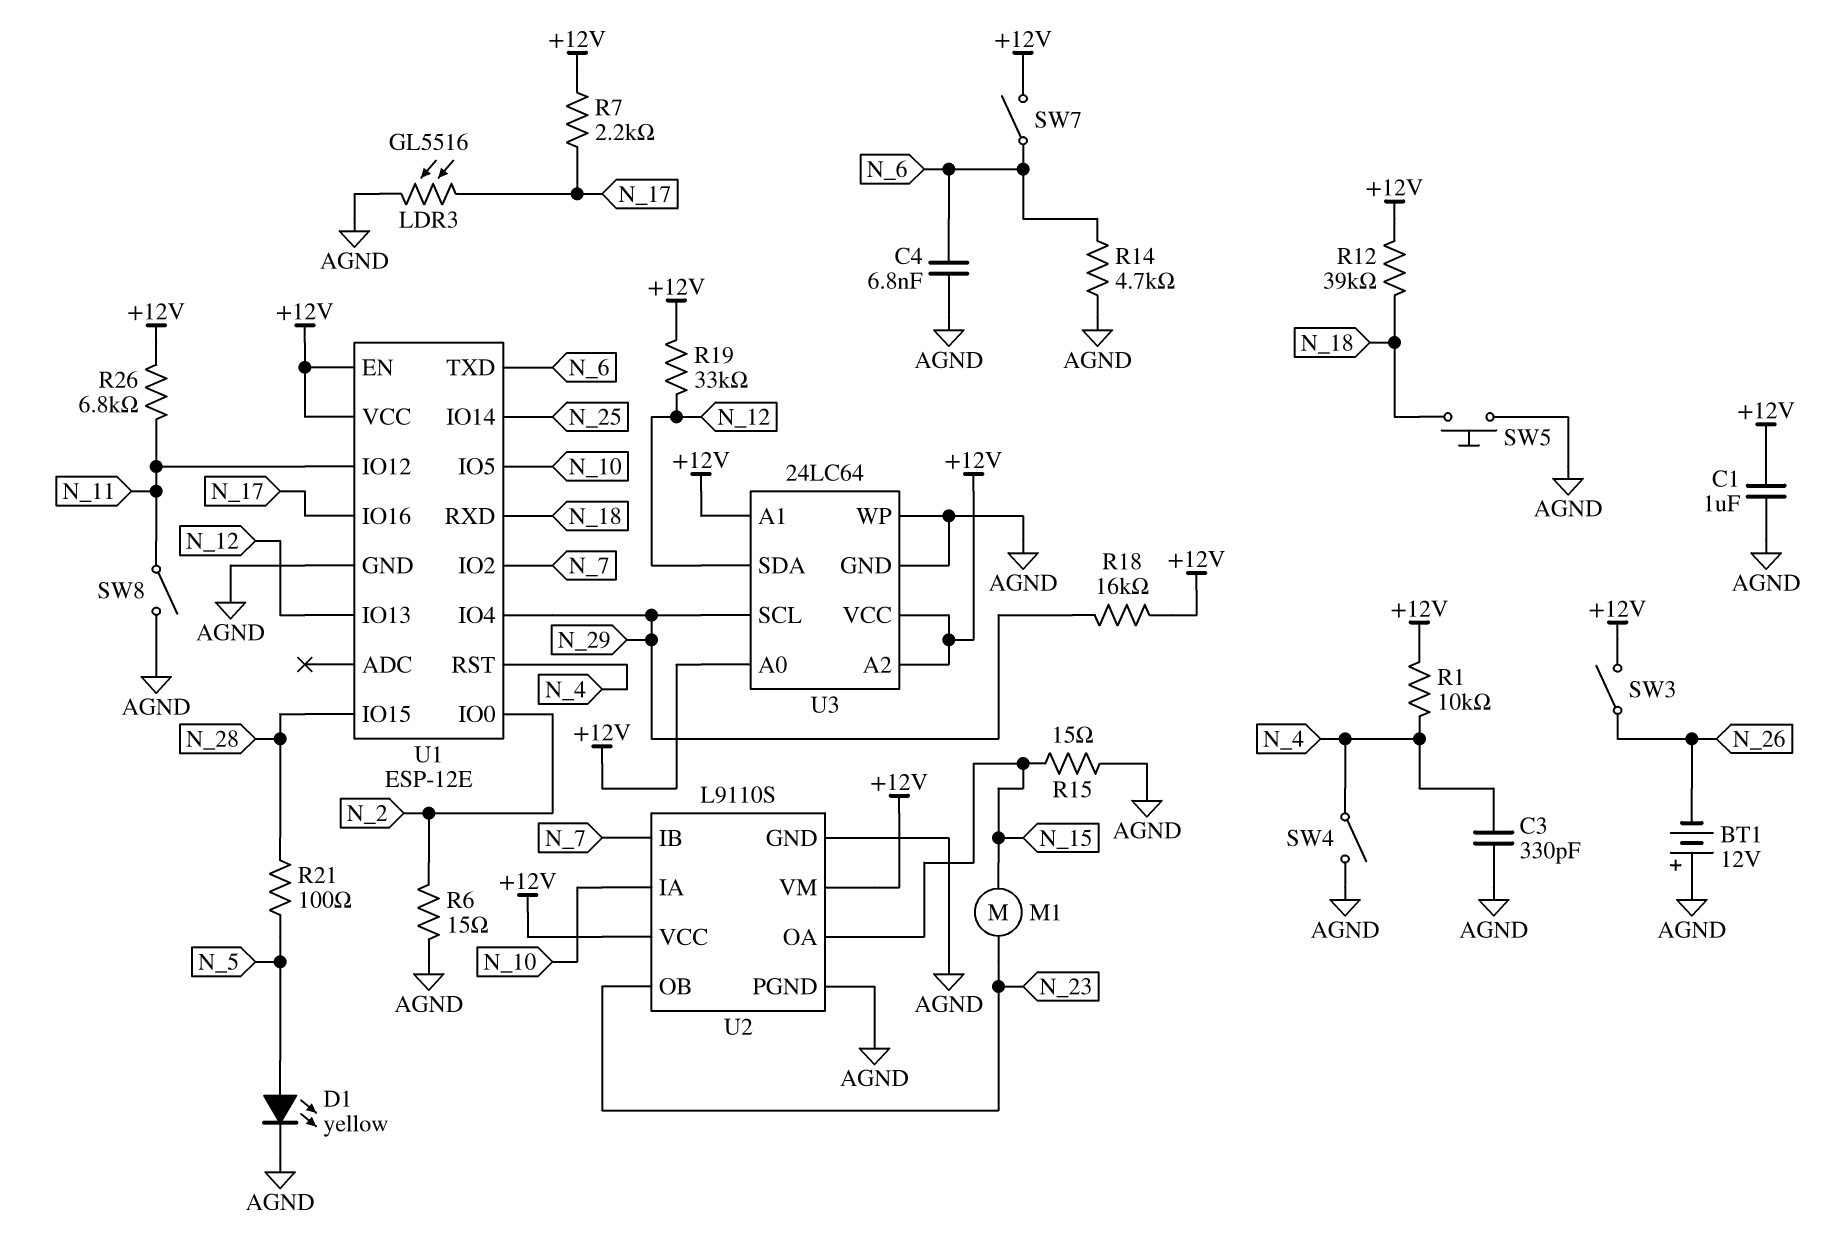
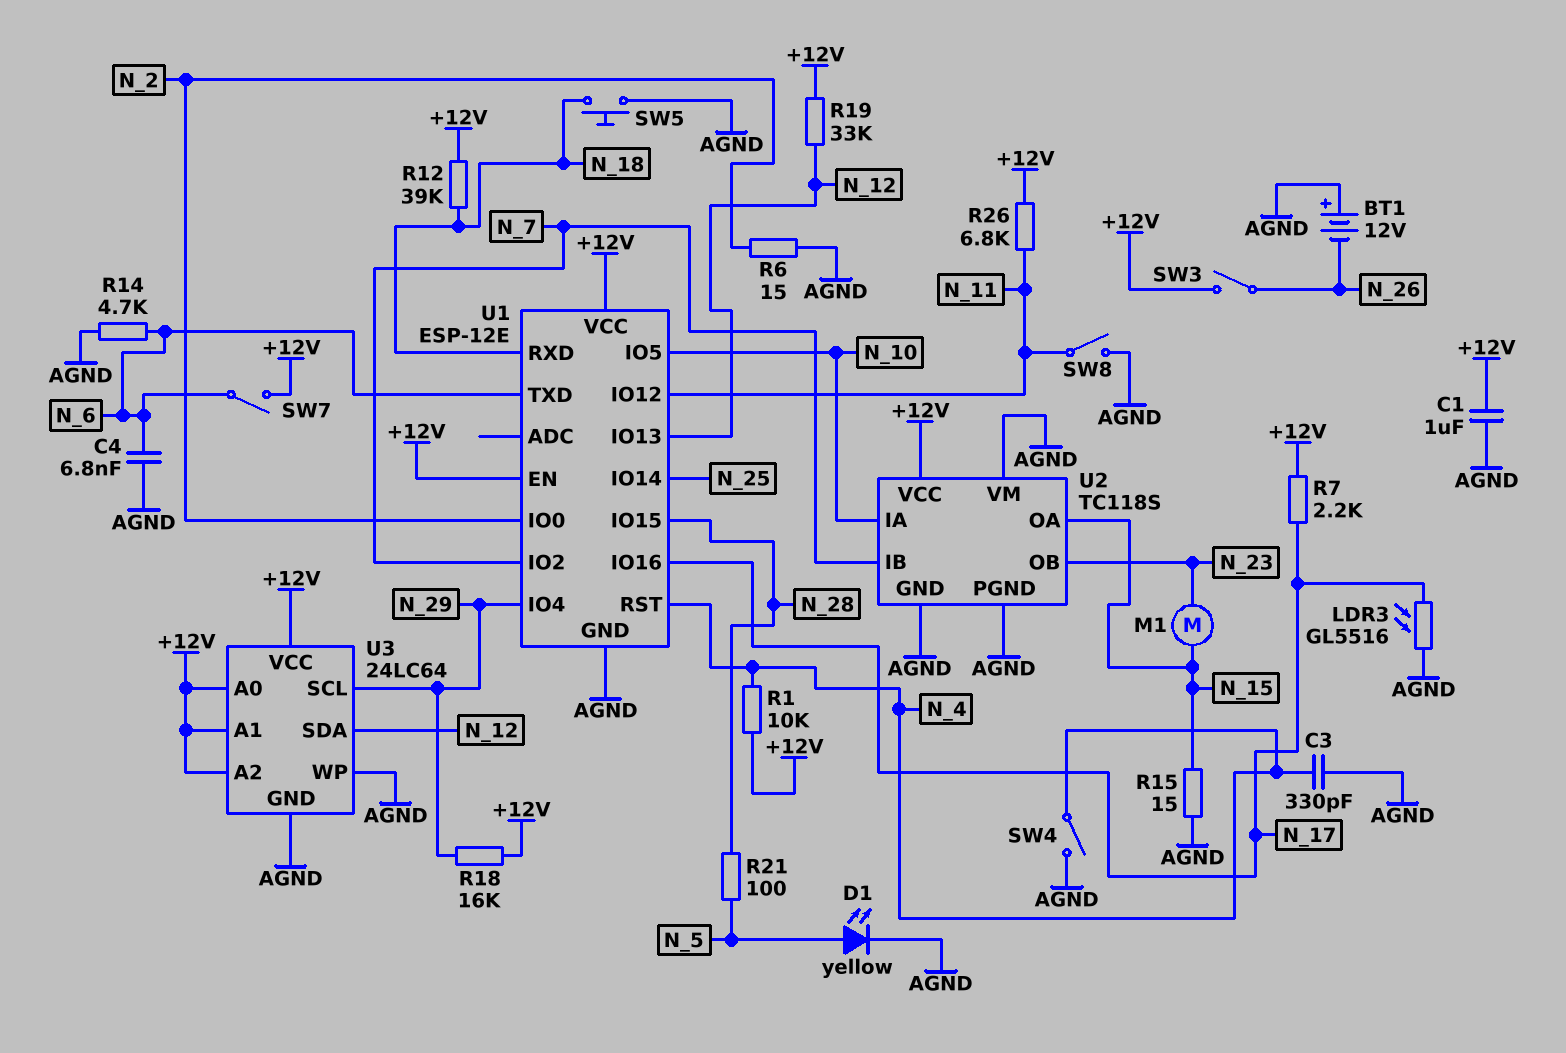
U2: L9110S -> TC118S
U2 pin VM: +12V -> AGND

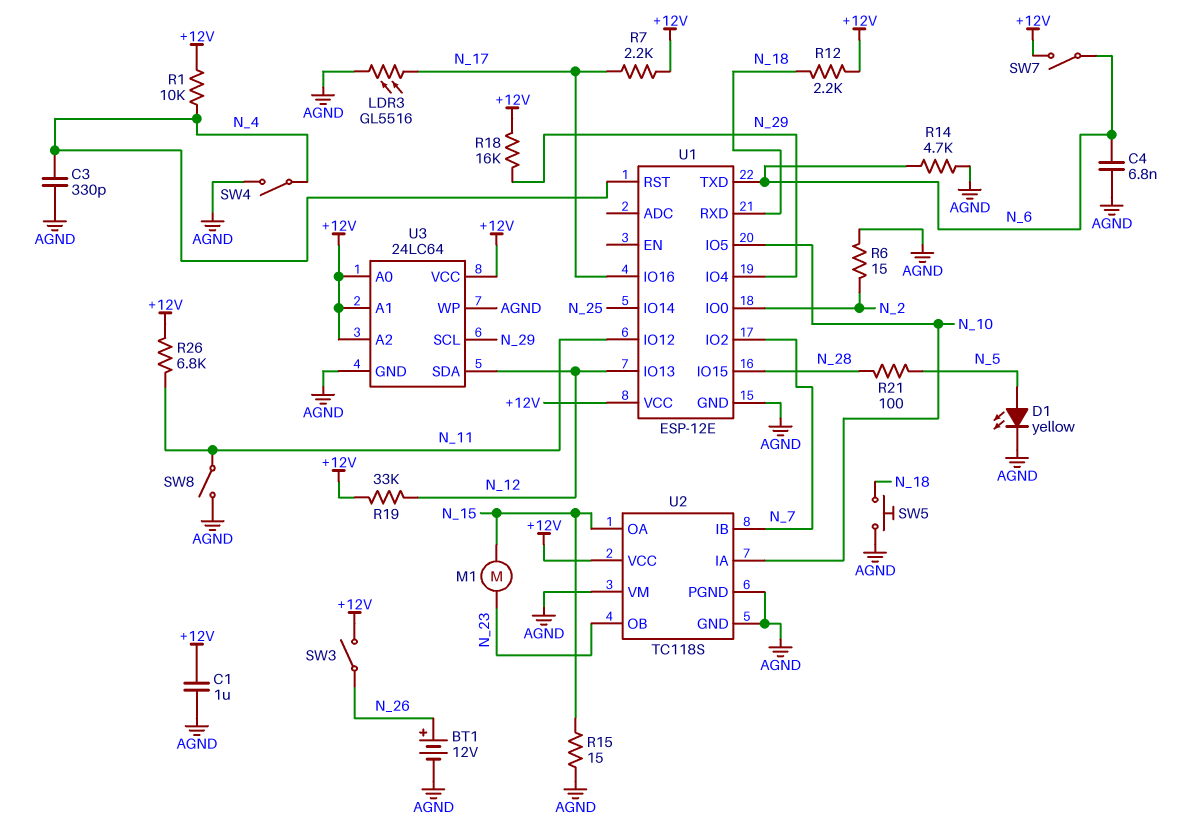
BT1: 12V (plus AGND, minus N_26) -> 12V (plus N_26, minus AGND)
R12: 39k (+12V, N_18) -> 2.2k (+12V, N_18)
U1 pin EN: +12V -> none

